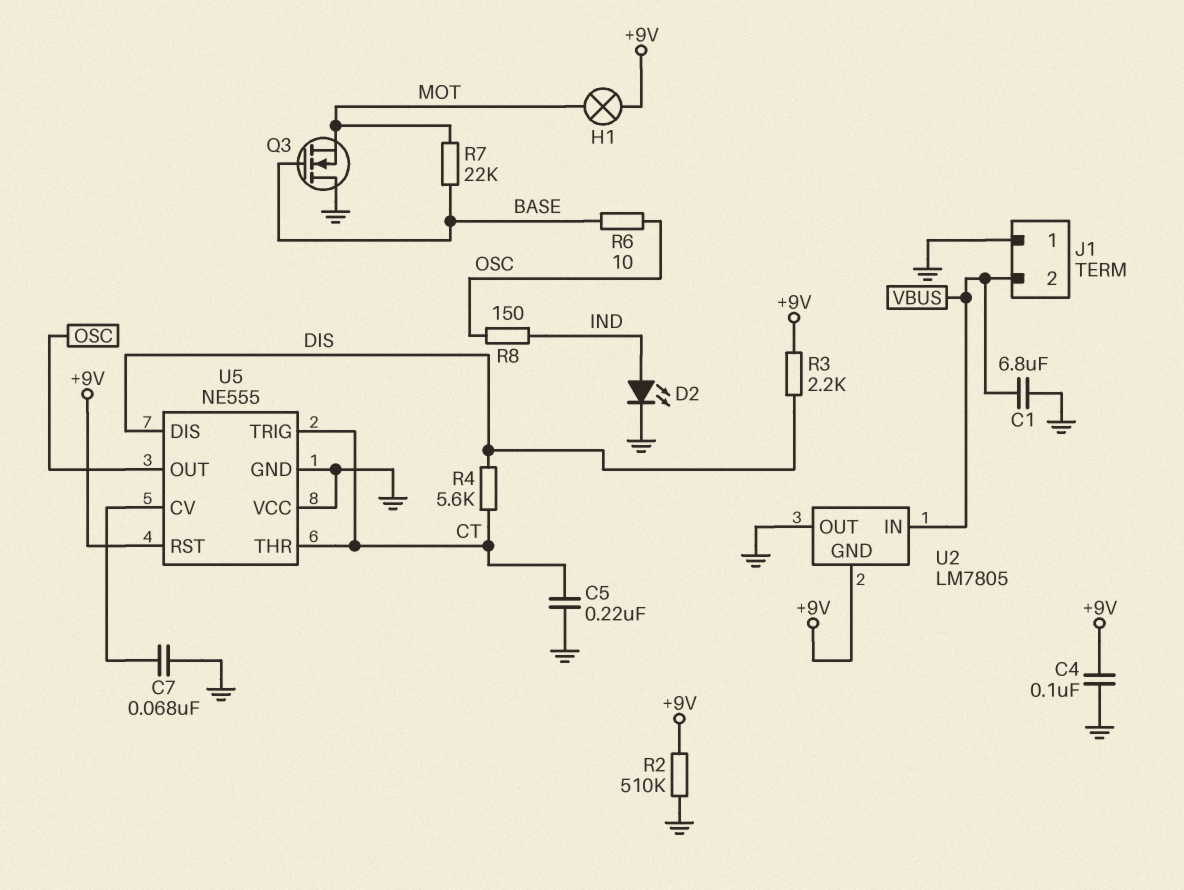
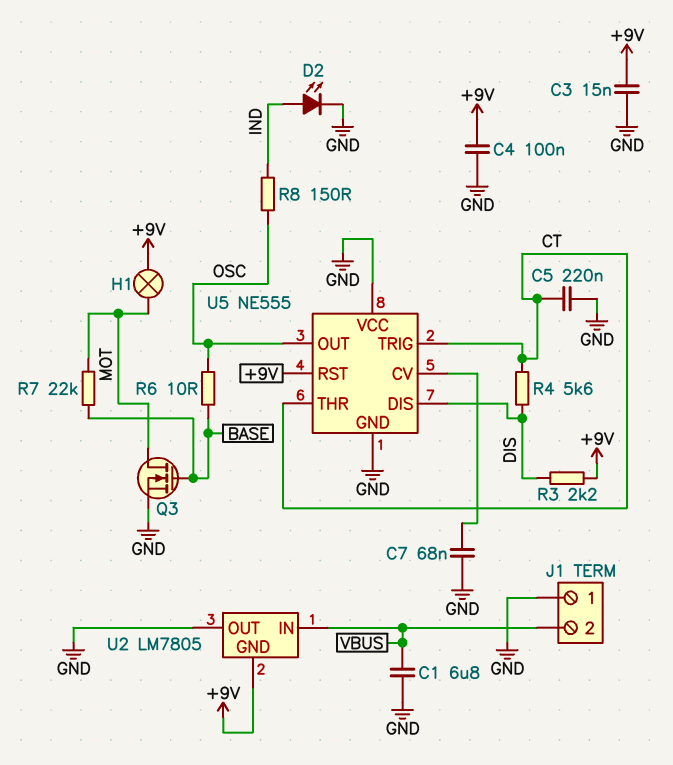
C3: none -> 15nF (+9V, GND)
Q3: NMOS (G BASE, D GND, S MOT) -> NMOS (G BASE, D MOT, S GND)
R2: 510k (+9V, GND) -> none

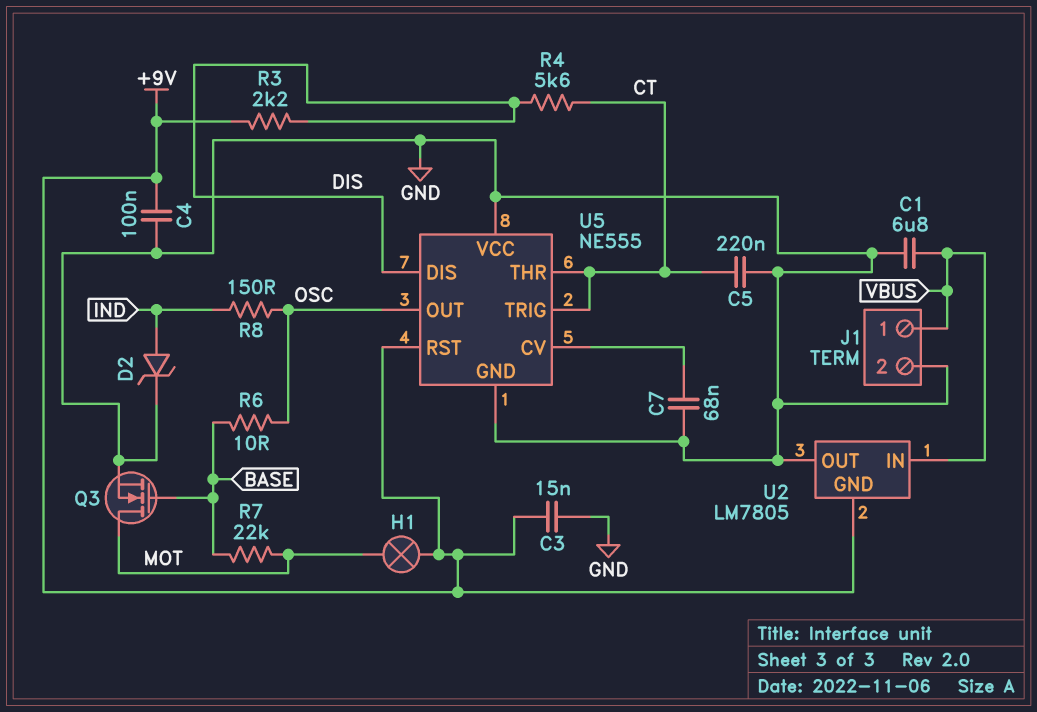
D2: LED (A IND, K GND) -> zener (A IND, K GND)
J1 pin 1: GND -> VBUS
J1 pin 2: VBUS -> GND

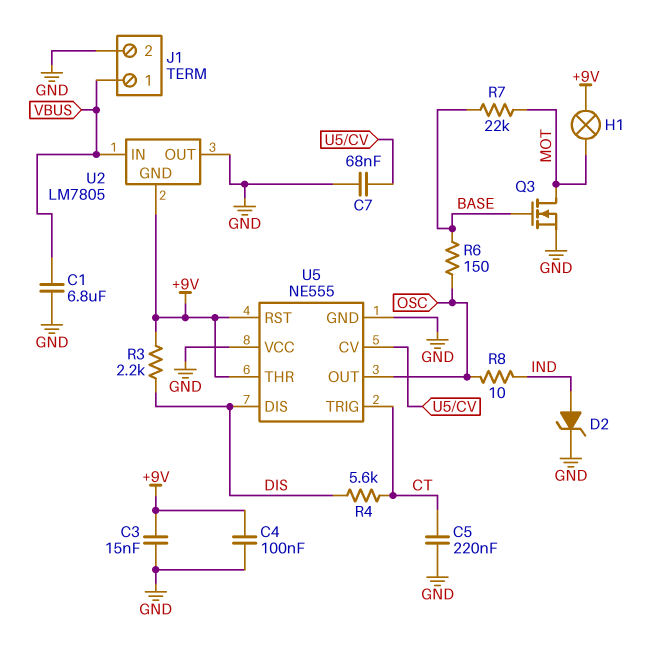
R6: 10 (BASE, OSC) -> 150 (BASE, OSC)
R8: 150 (IND, OSC) -> 10 (IND, OSC)
U5 pin THR: CT -> +9V

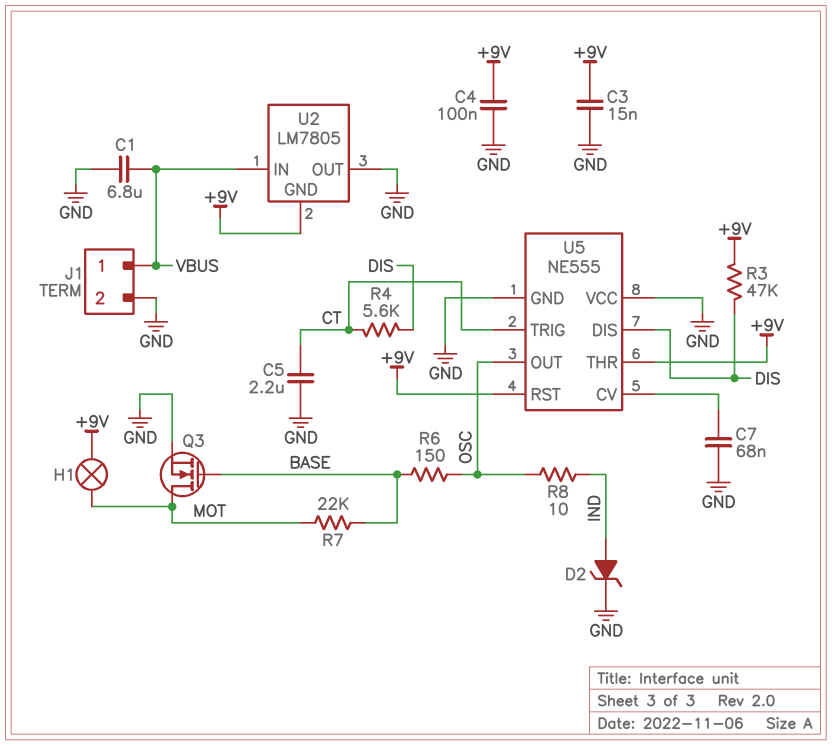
C5: 220nF (CT, GND) -> 2.2uF (CT, GND)
R3: 2.2k (+9V, DIS) -> 47k (+9V, DIS)

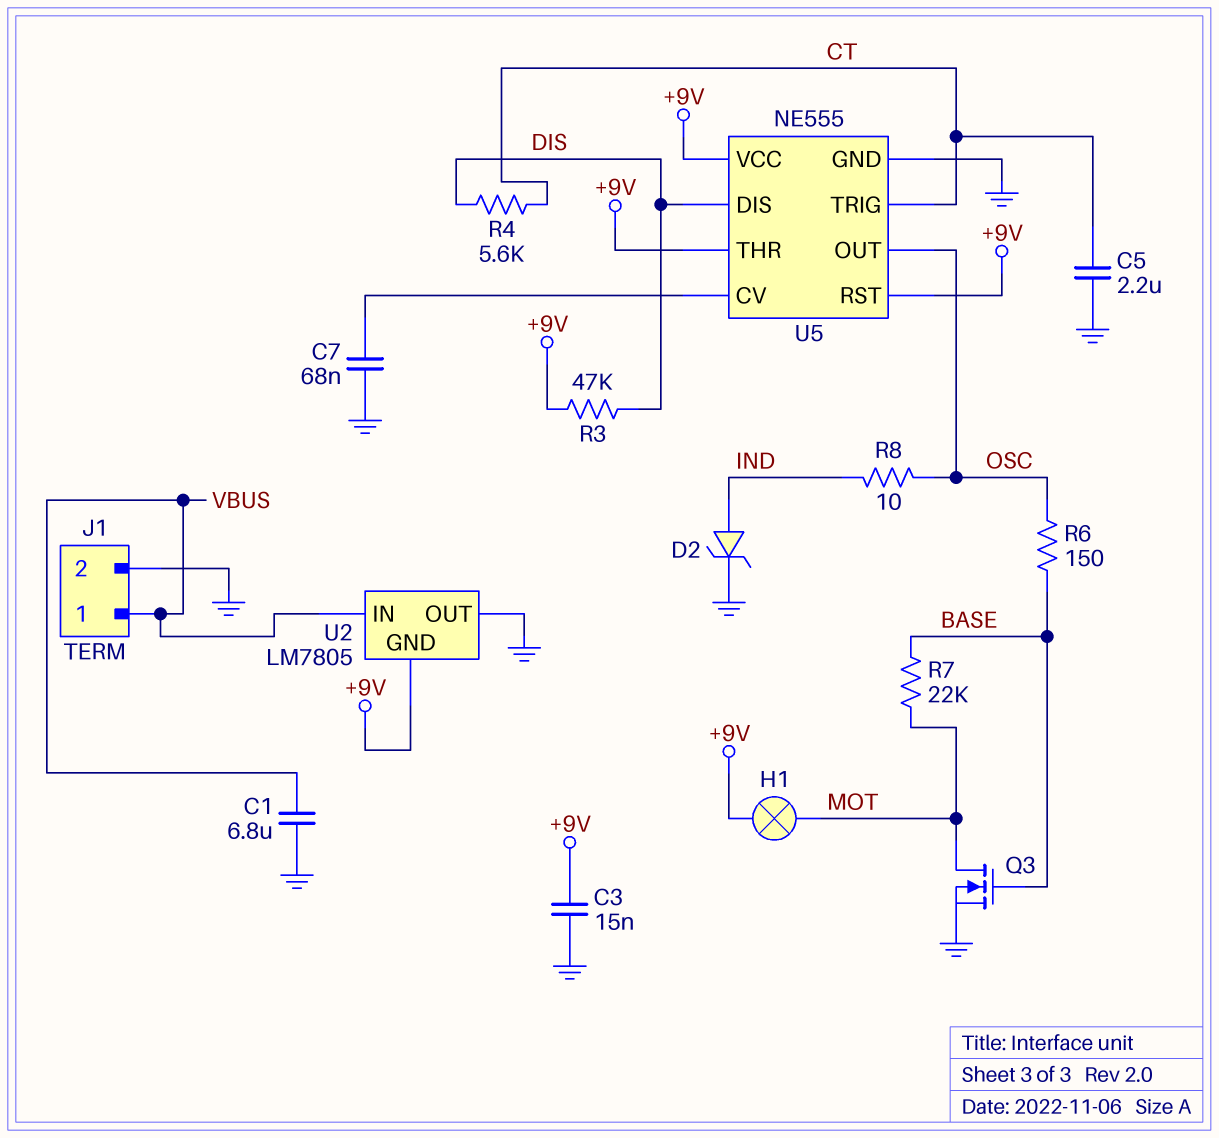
C4: 100nF (+9V, GND) -> none
U5 pin VCC: GND -> +9V

